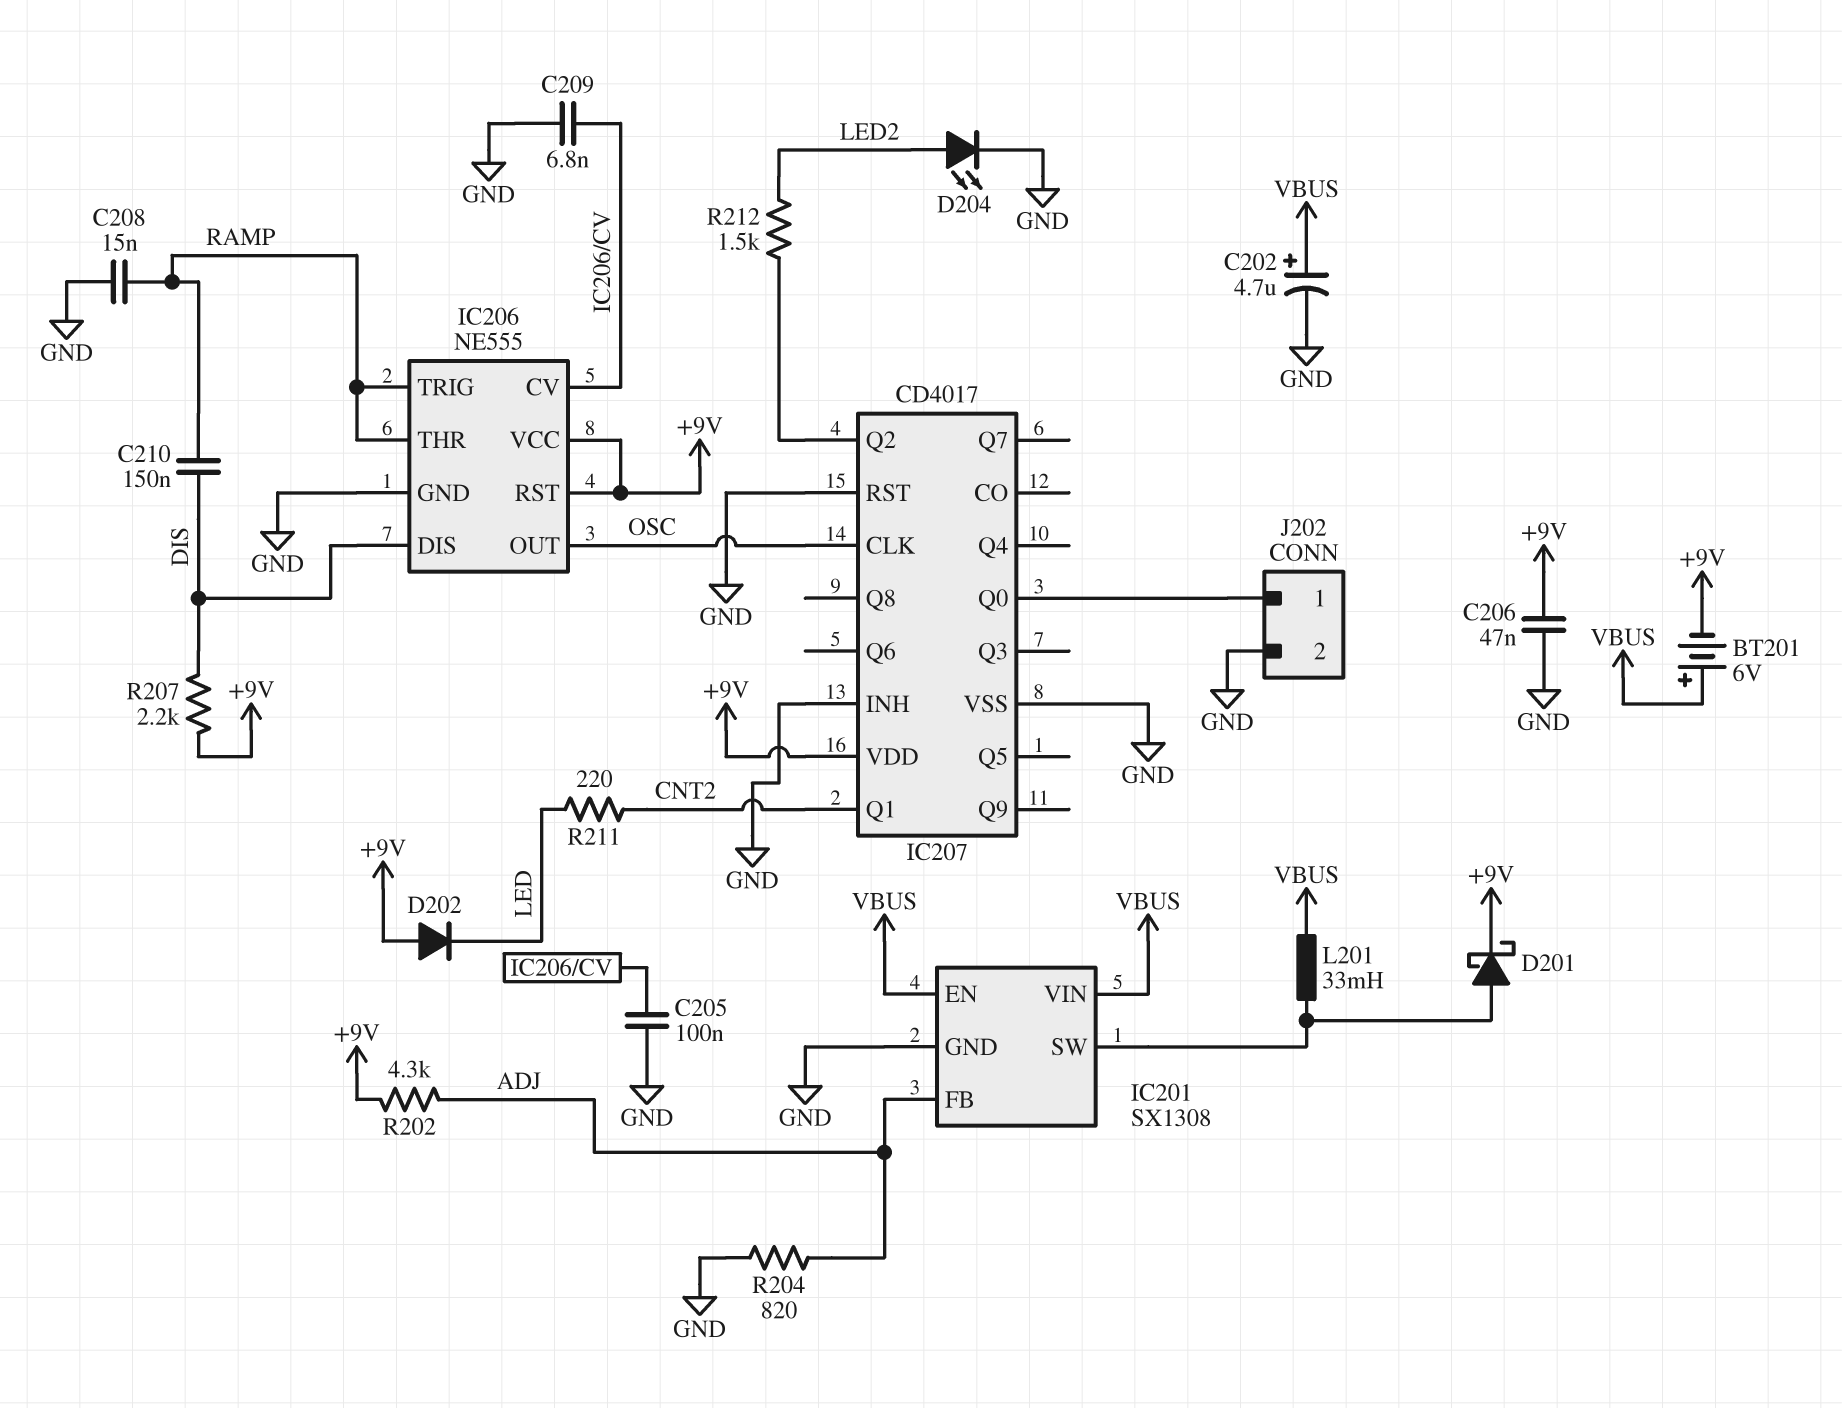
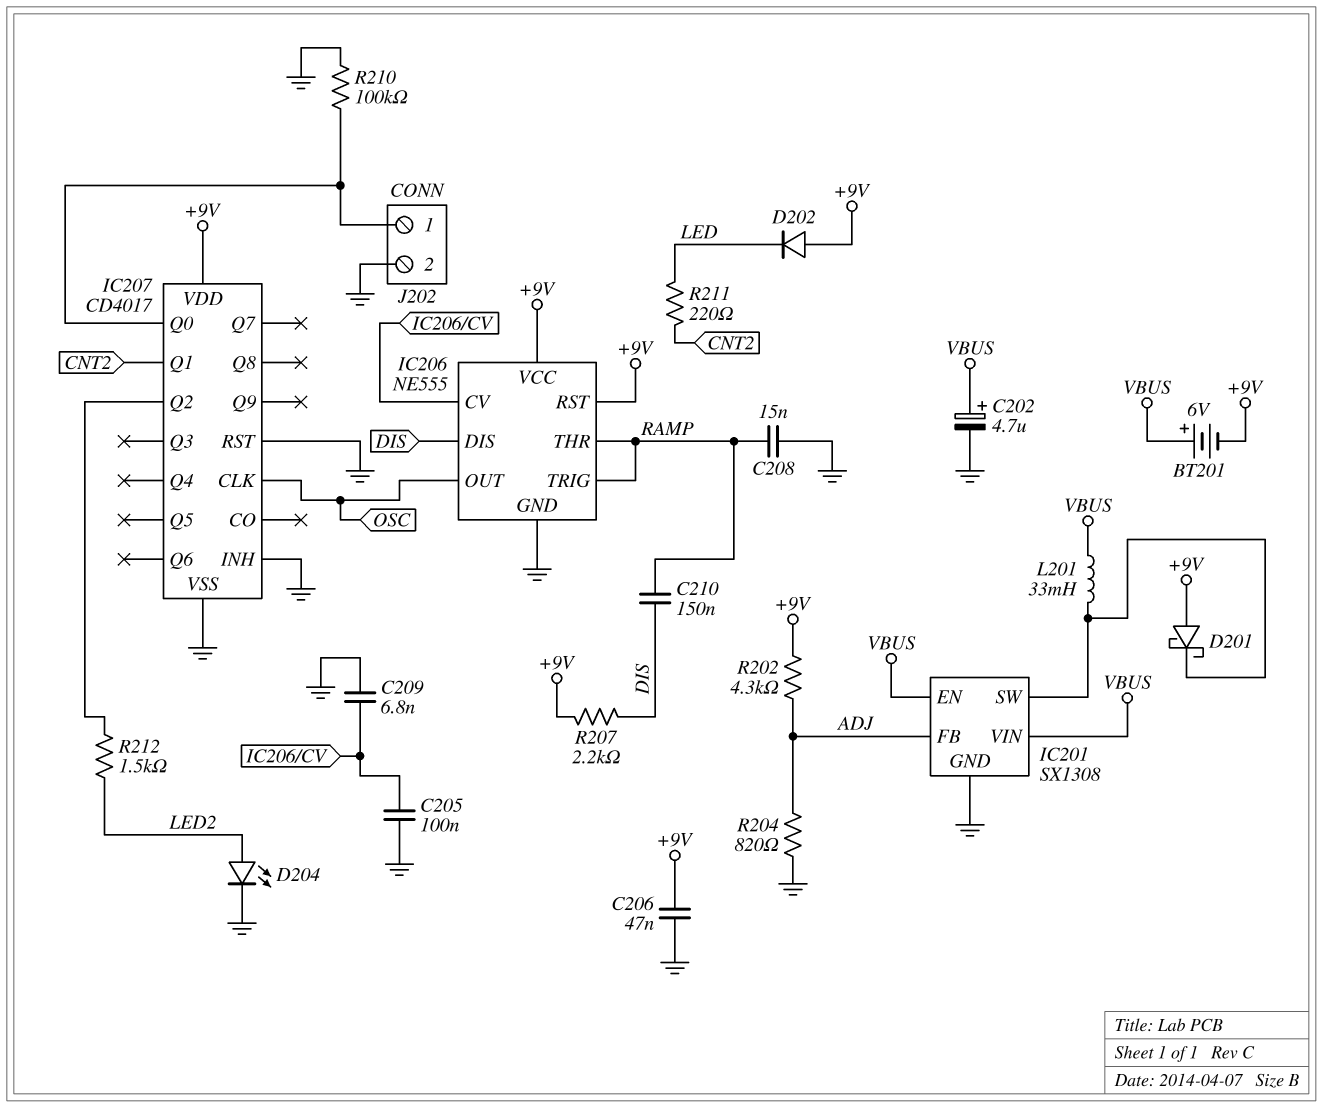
D201: schottky (A IC201/SW, K +9V) -> schottky (A +9V, K IC201/SW)
R210: none -> 100k (GND, IC207/Q0)

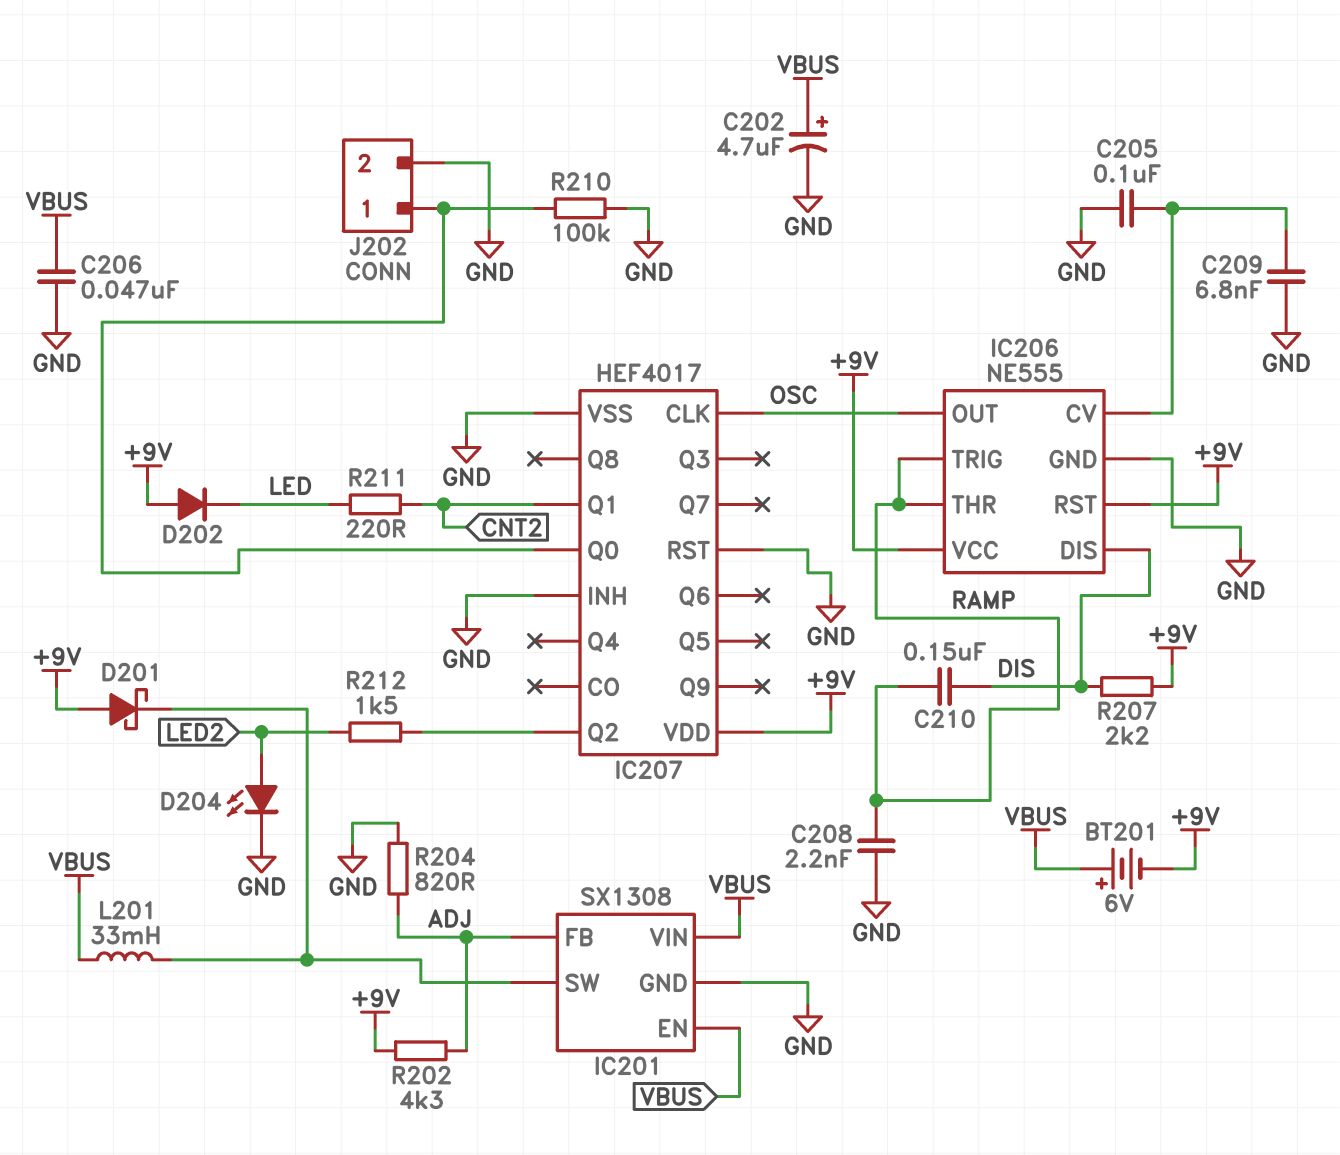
C206: 47nF (+9V, GND) -> 47nF (GND, VBUS)
C208: 15nF (GND, RAMP) -> 2.2nF (GND, RAMP)
IC207: CD4017 -> HEF4017

